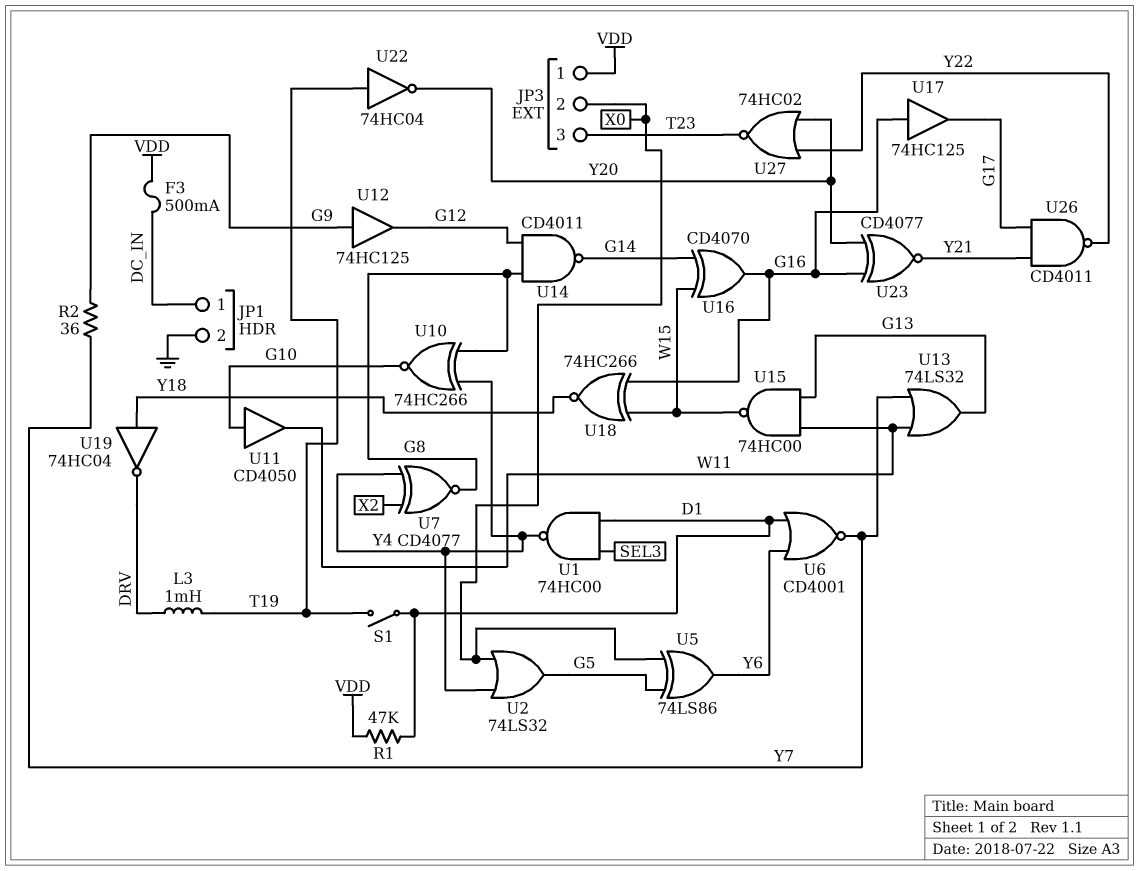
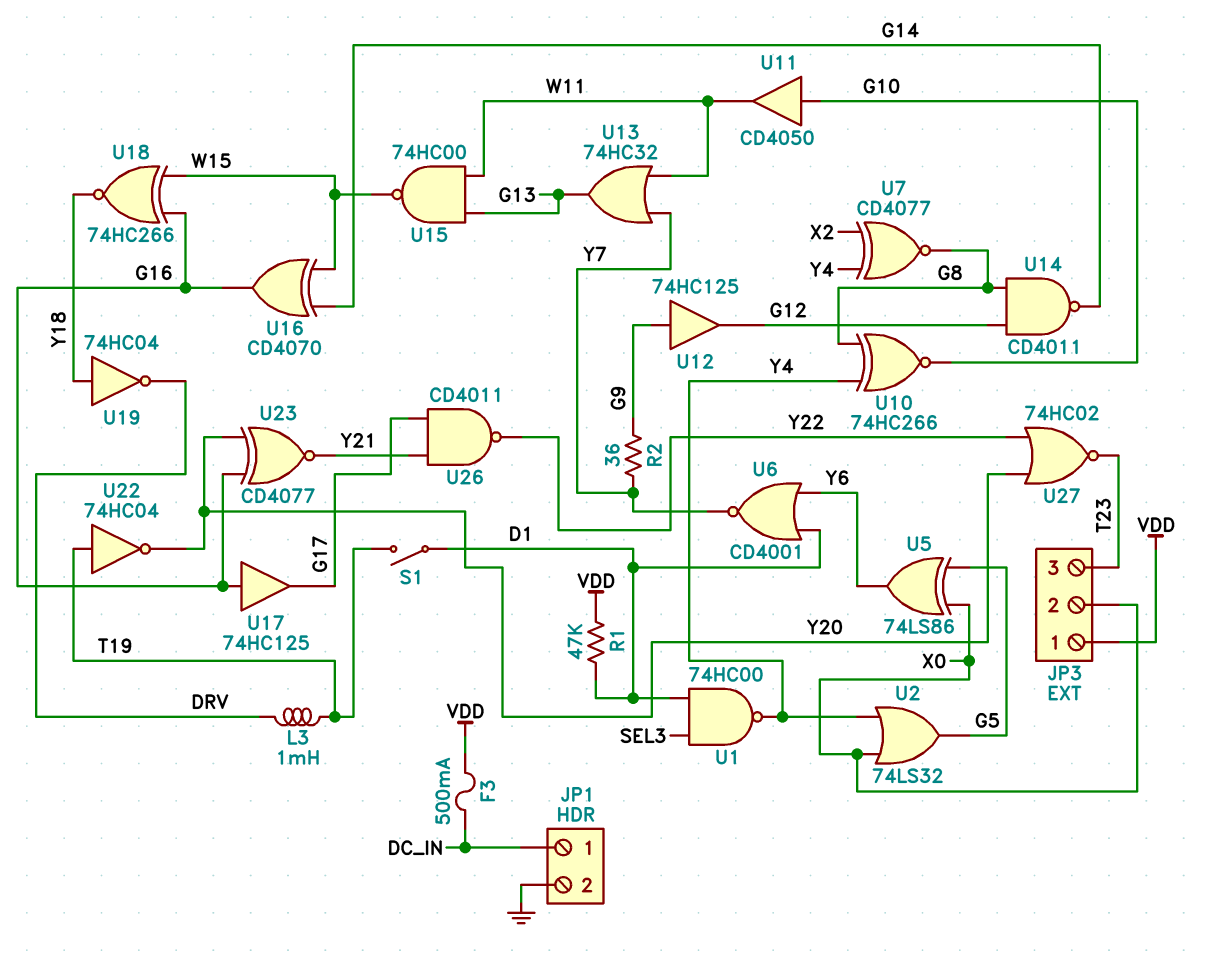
U13: OR 74LS32 (in W11, in Y7, out G13) -> OR 74HC32 (in W11, in Y7, out G13)

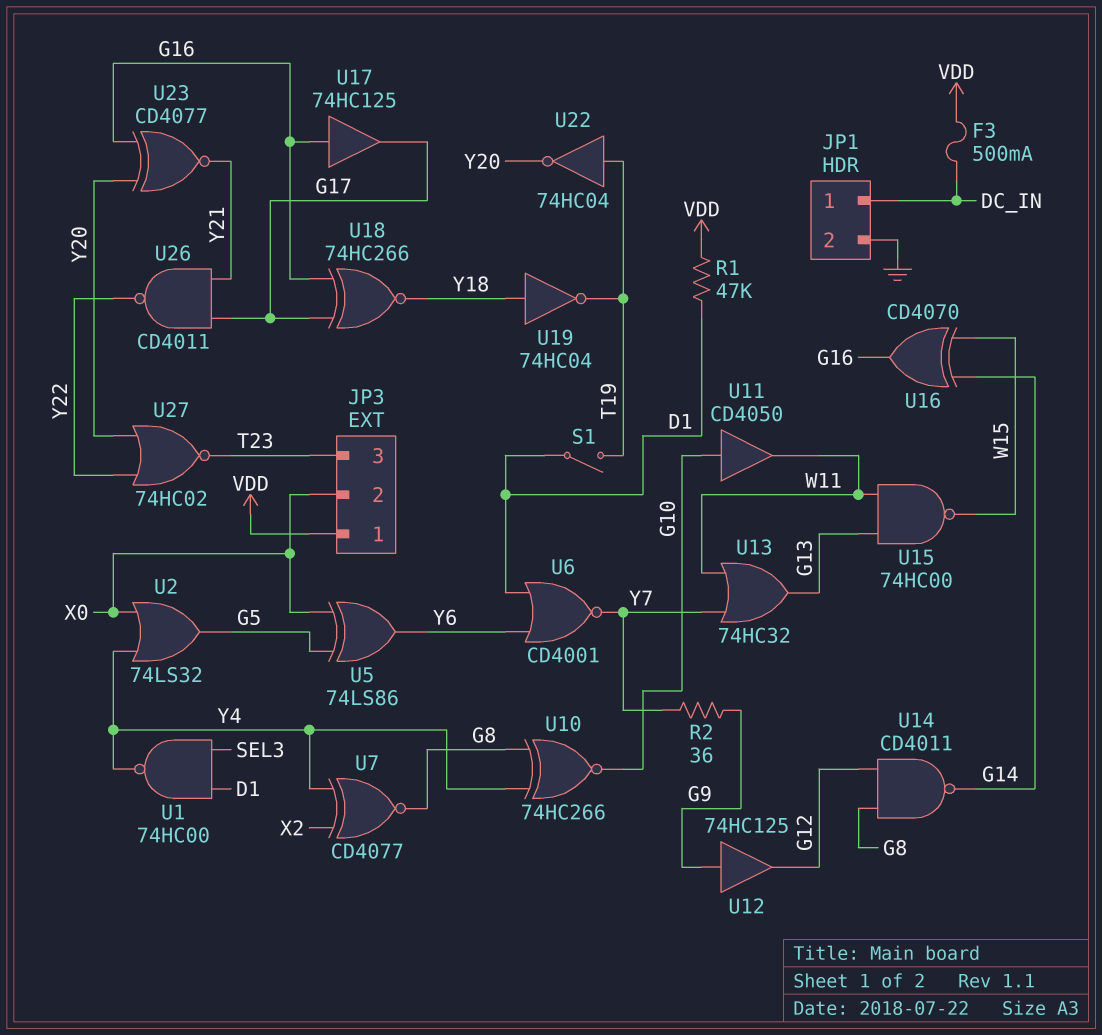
L3: 1mH (DRV, T19) -> none
U18: XNOR 74HC266 (in G16, in W15, out Y18) -> XNOR 74HC266 (in G16, in G17, out Y18)
U19: NOT 74HC04 (in Y18, out DRV) -> NOT 74HC04 (in Y18, out T19)

